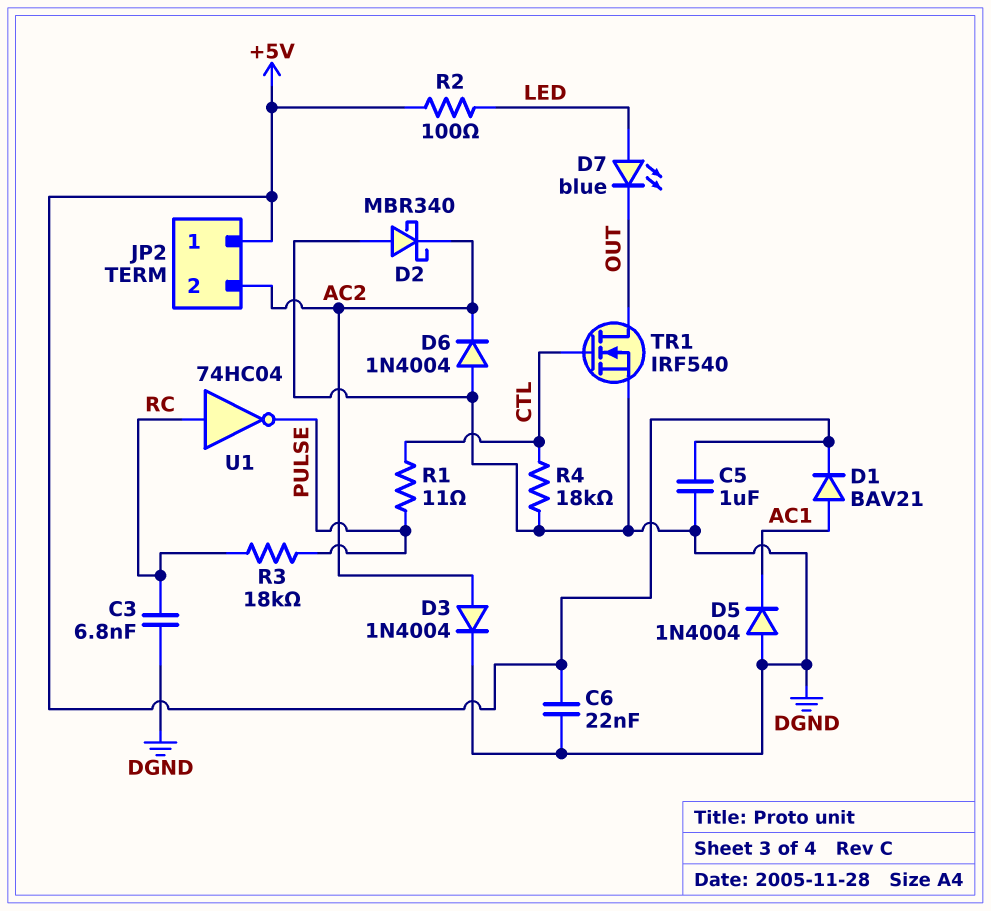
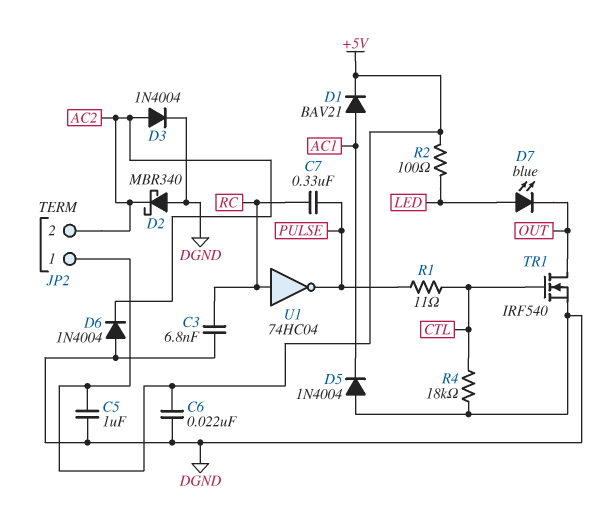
C7: none -> 330nF (PULSE, RC)
R3: 18k (PULSE, RC) -> none

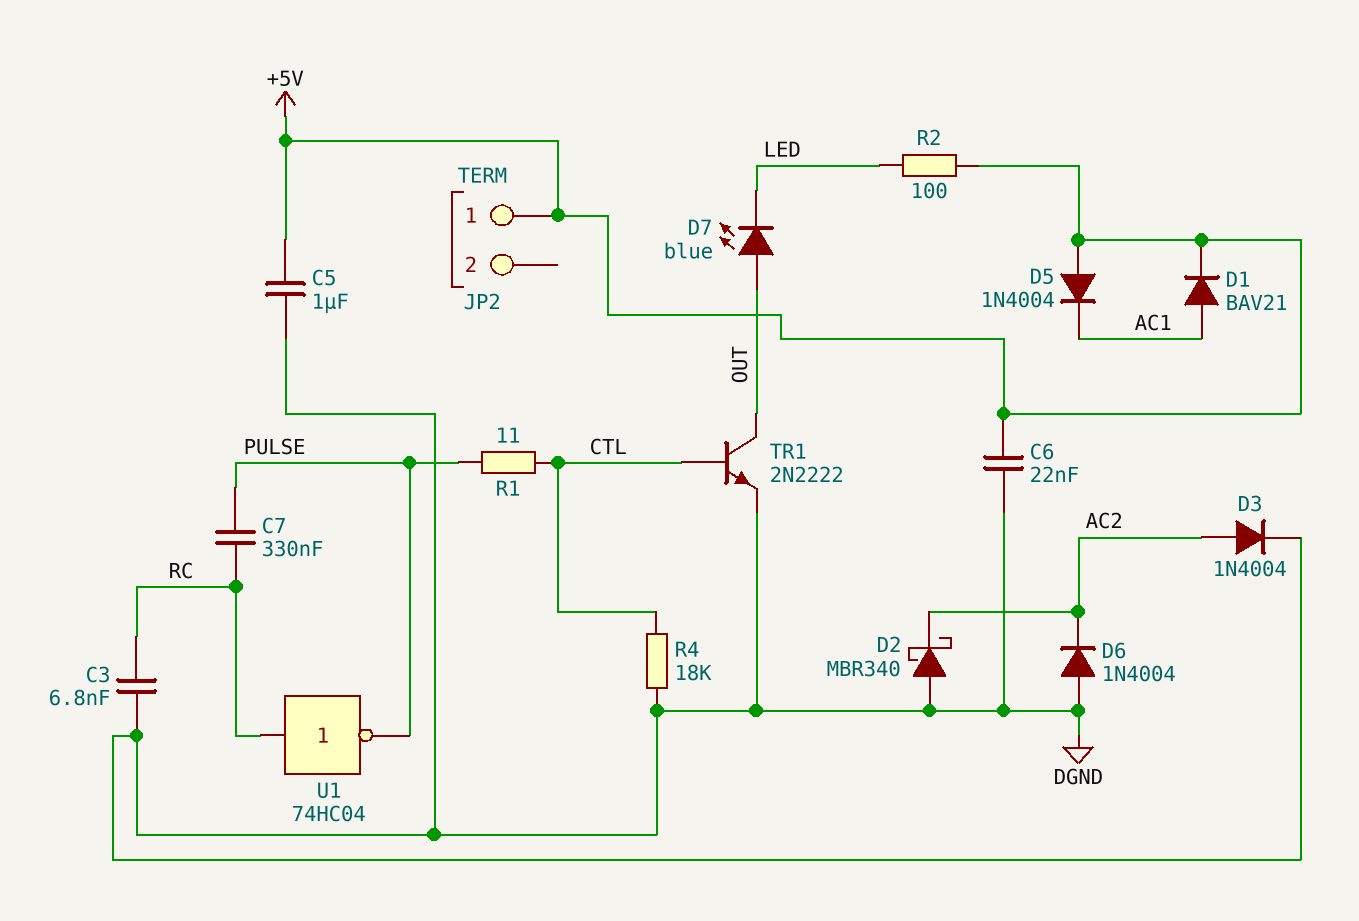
D5: diode 1N4004 (A DGND, K AC1) -> diode 1N4004 (A +5V, K AC1)
D7: LED blue (A LED, K OUT) -> LED blue (A OUT, K LED)
JP2 pin 2: AC2 -> none
TR1: NMOS IRF540 (G CTL, D OUT, S DGND) -> NPN 2N2222 (B CTL, C OUT, E DGND)

